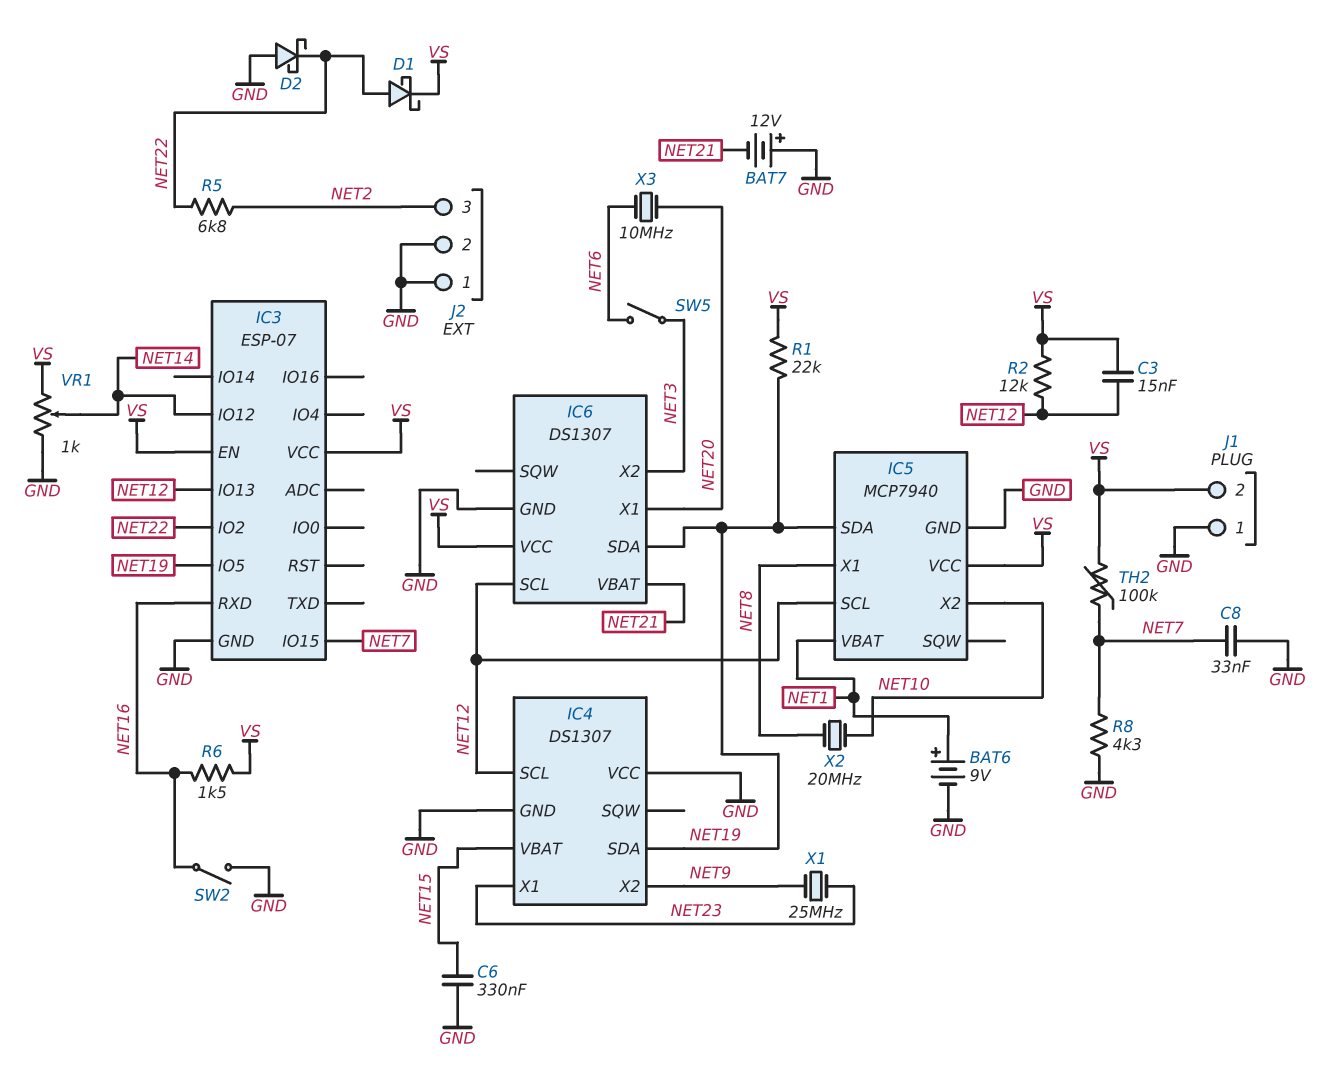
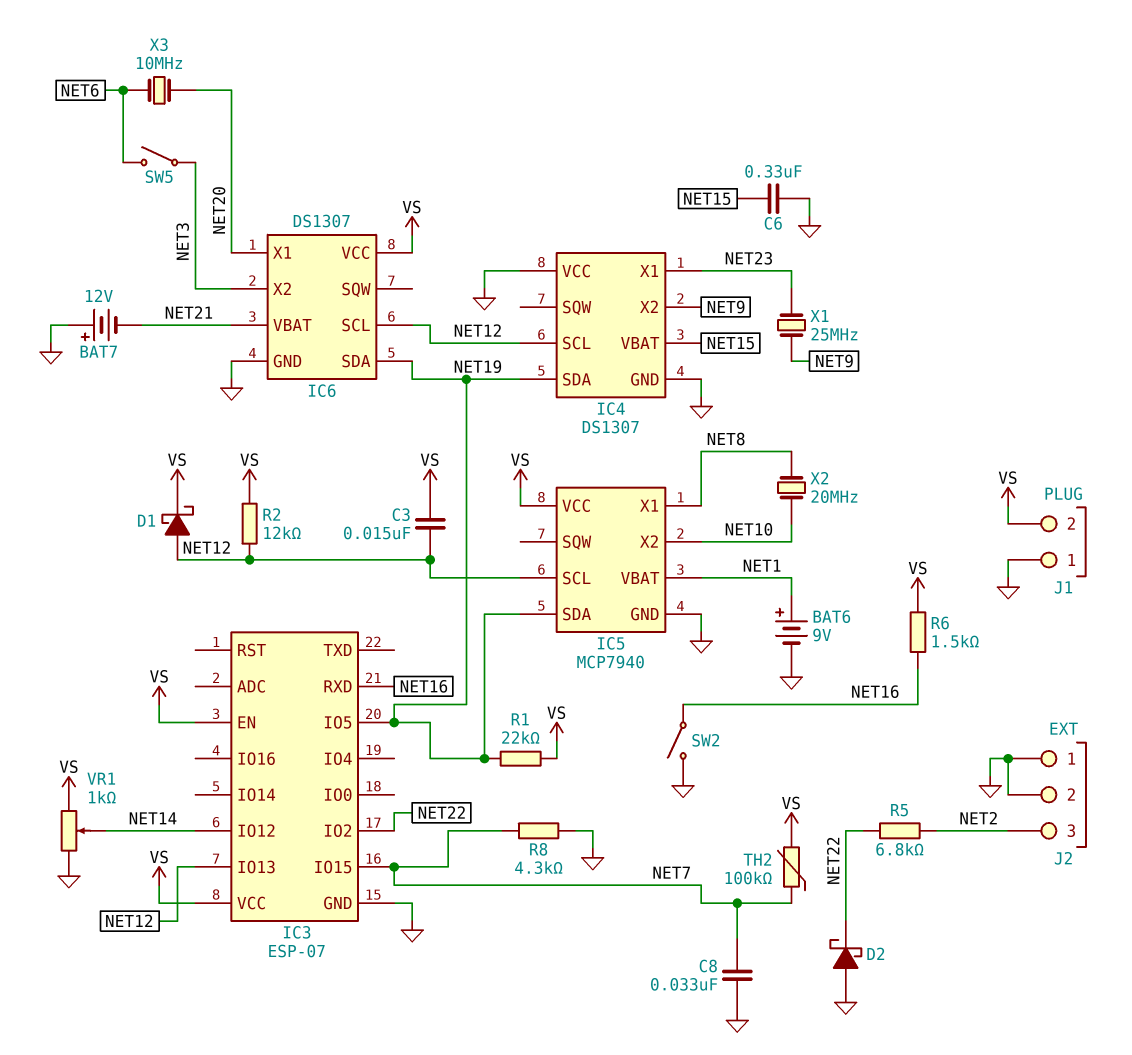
D1: schottky (A NET22, K VS) -> schottky (A NET12, K VS)

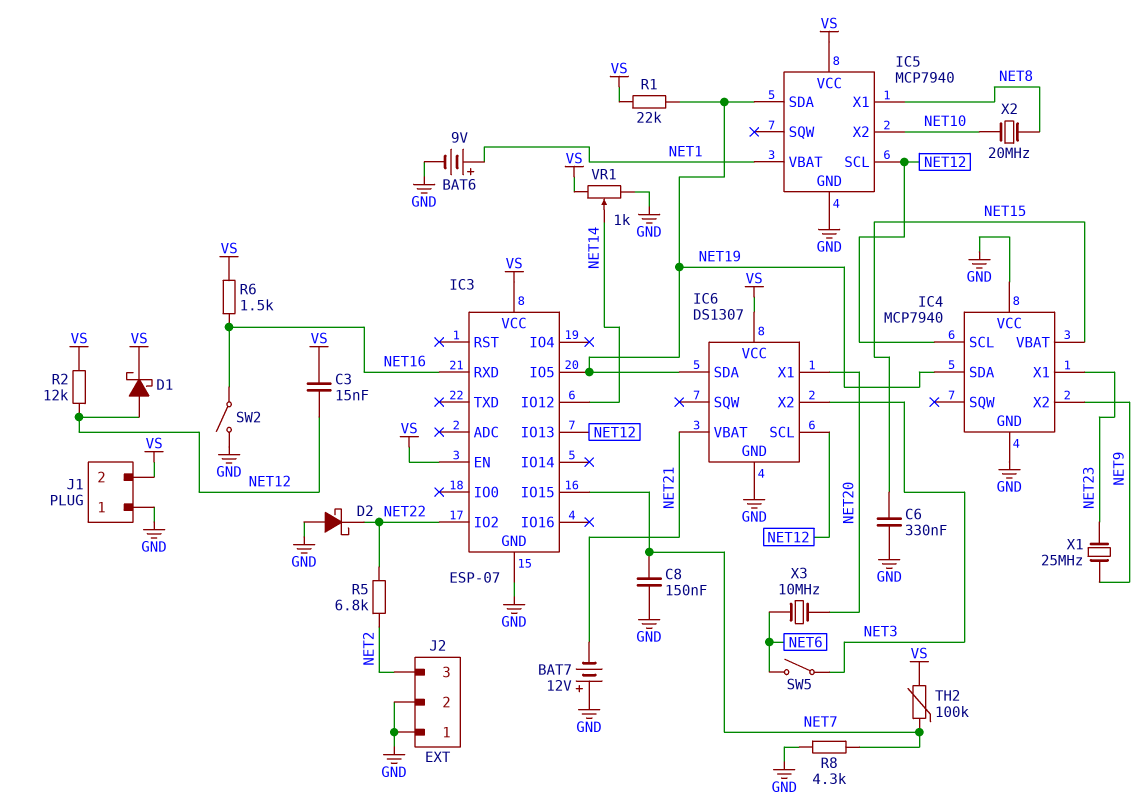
C8: 33nF (GND, NET7) -> 150nF (GND, NET7)
IC4: DS1307 -> MCP7940

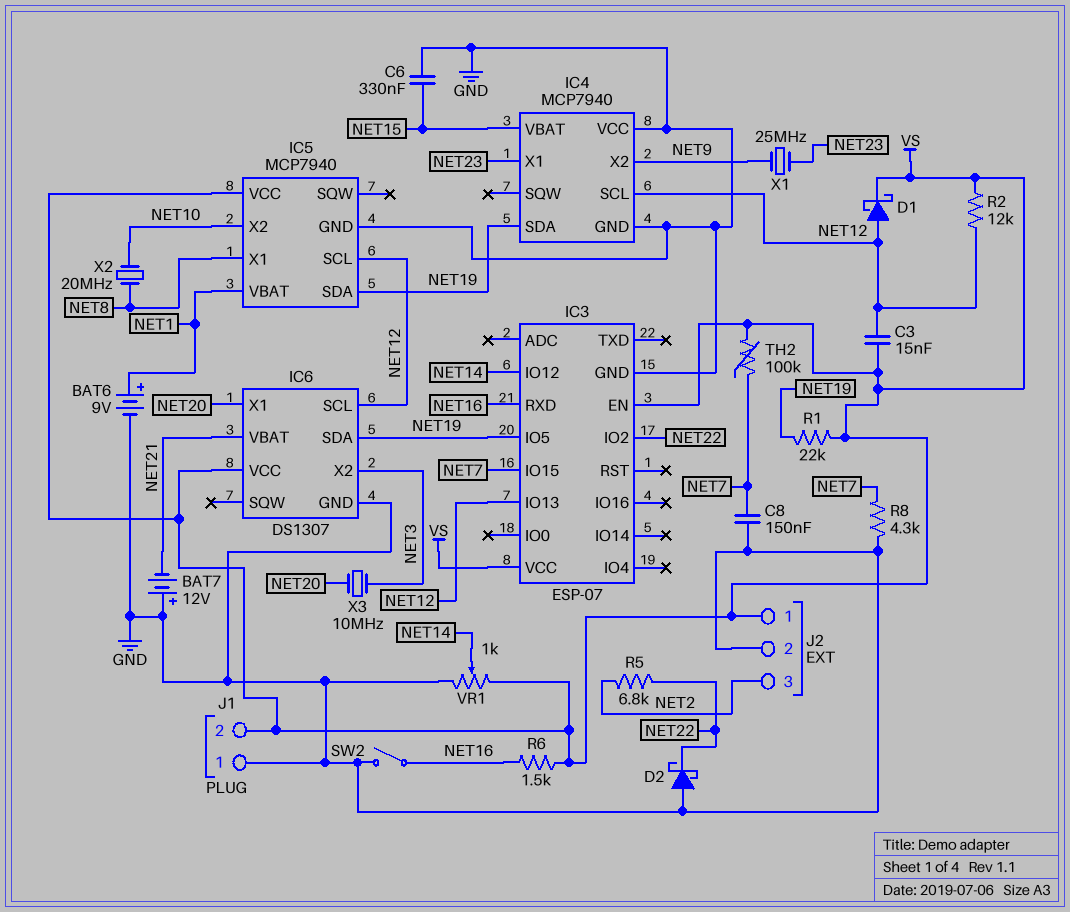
J2 pin 1: GND -> VS
SW5: switch (NET3, NET6) -> none
X3: 10MHz (NET6, NET20) -> 10MHz (NET3, NET20)

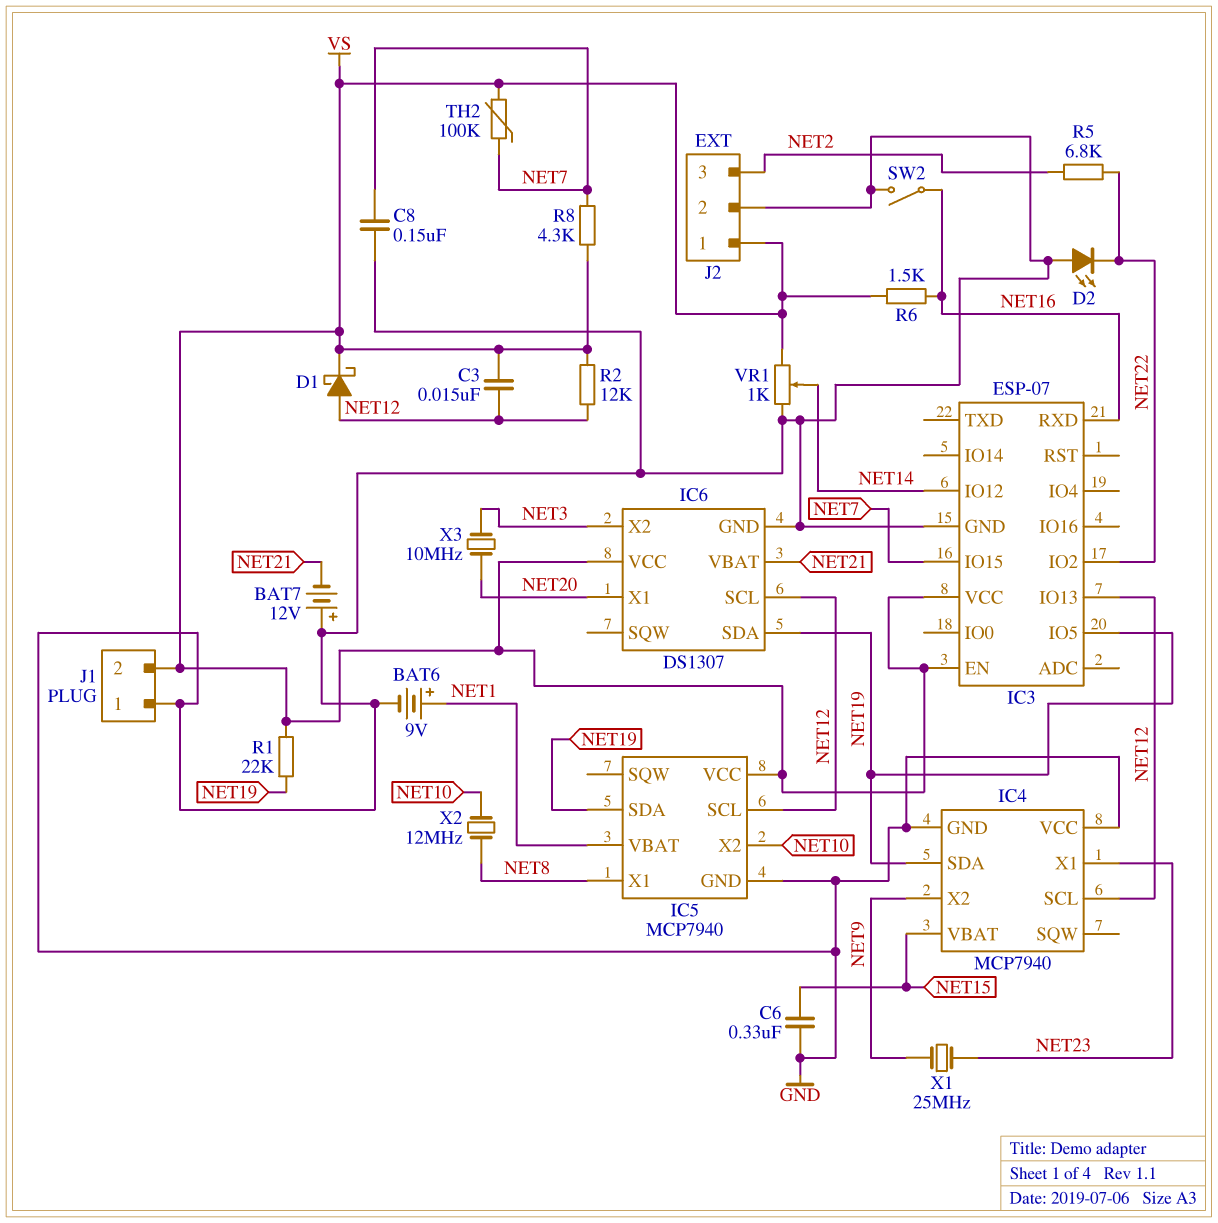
D2: schottky (A GND, K NET22) -> LED (A GND, K NET22)
R8: 4.3k (GND, NET7) -> 4.3k (NET7, VS)
X2: 20MHz (NET8, NET10) -> 12MHz (NET8, NET10)

